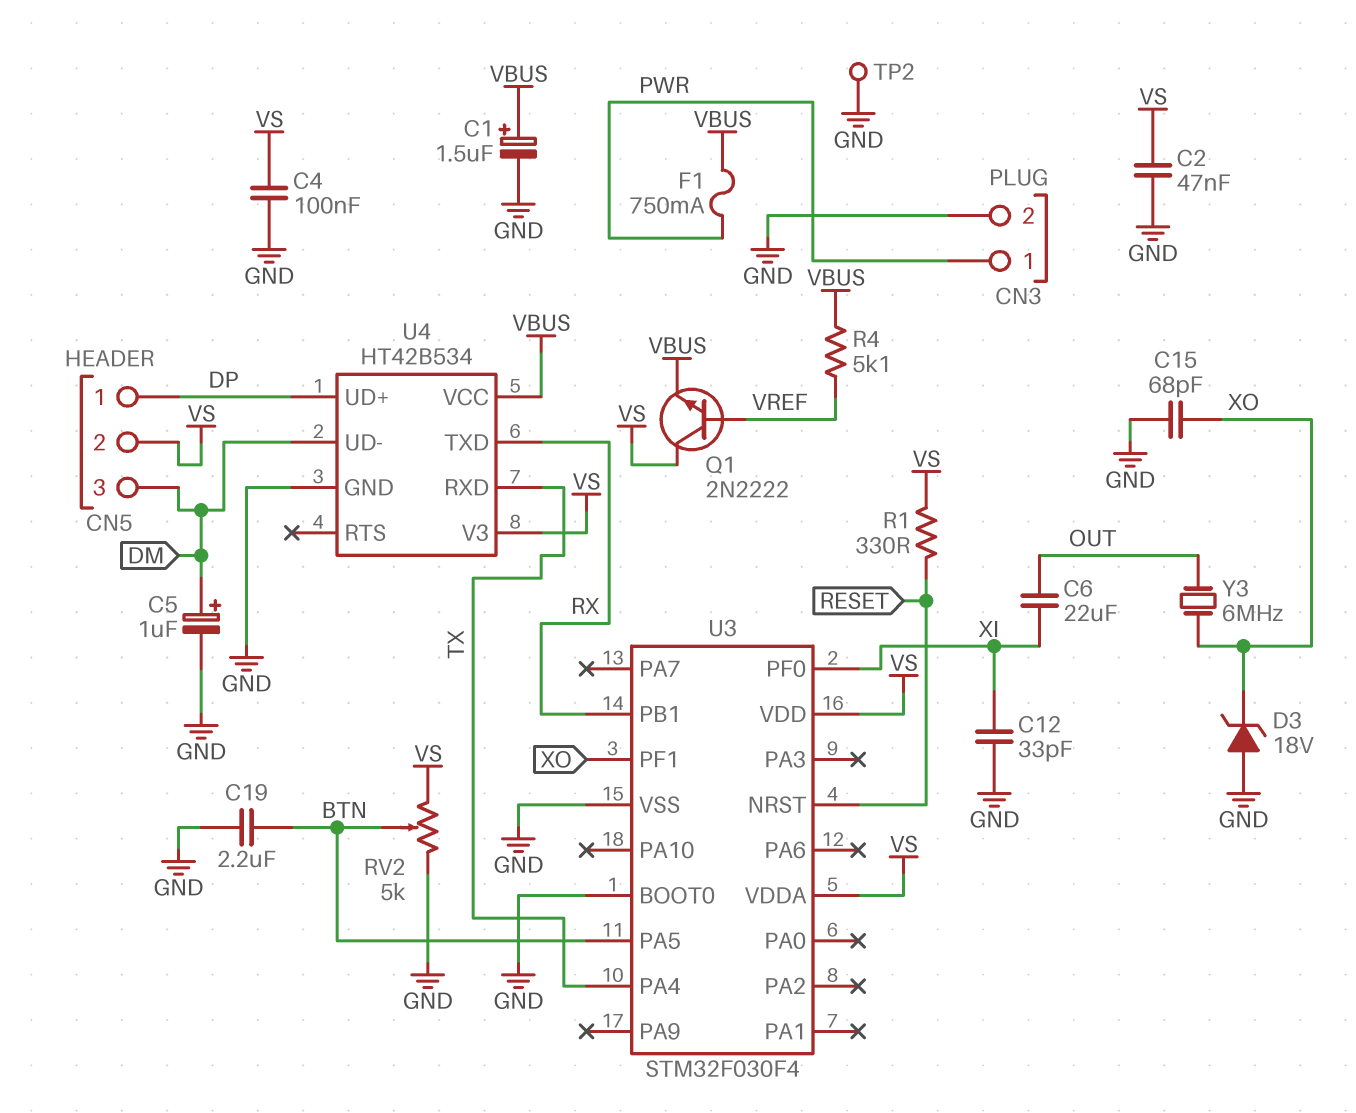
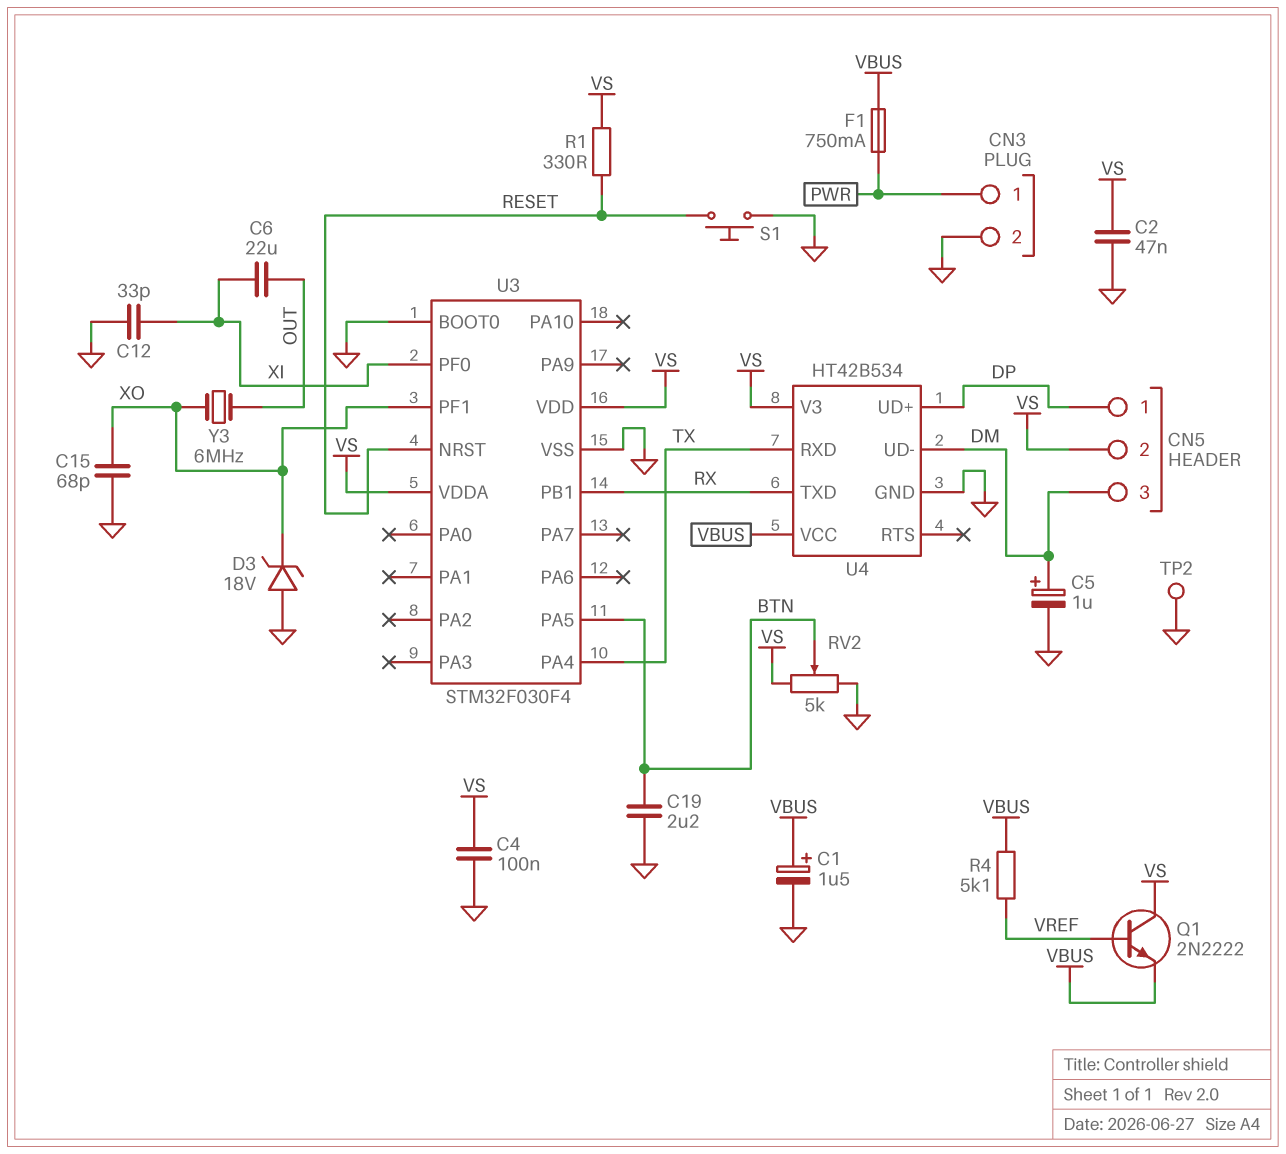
S1: none -> button (GND, RESET)

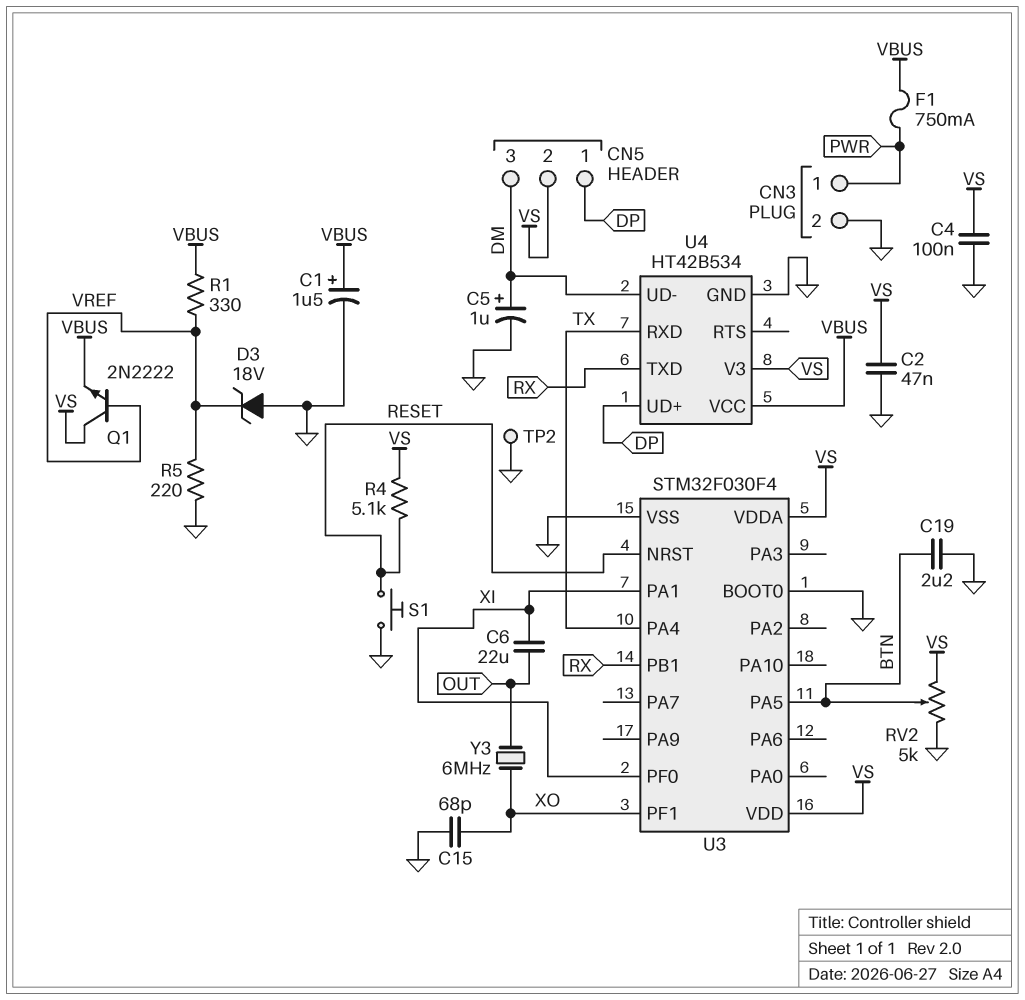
C12: 33pF (GND, XI) -> none
D3: zener 18V (A GND, K XO) -> zener 18V (A GND, K VREF)
R1: 330 (RESET, VS) -> 330 (VBUS, VREF)
R4: 5.1k (VBUS, VREF) -> 5.1k (RESET, VS)
R5: none -> 220 (GND, VREF)
U3 pin PA1: none -> XI

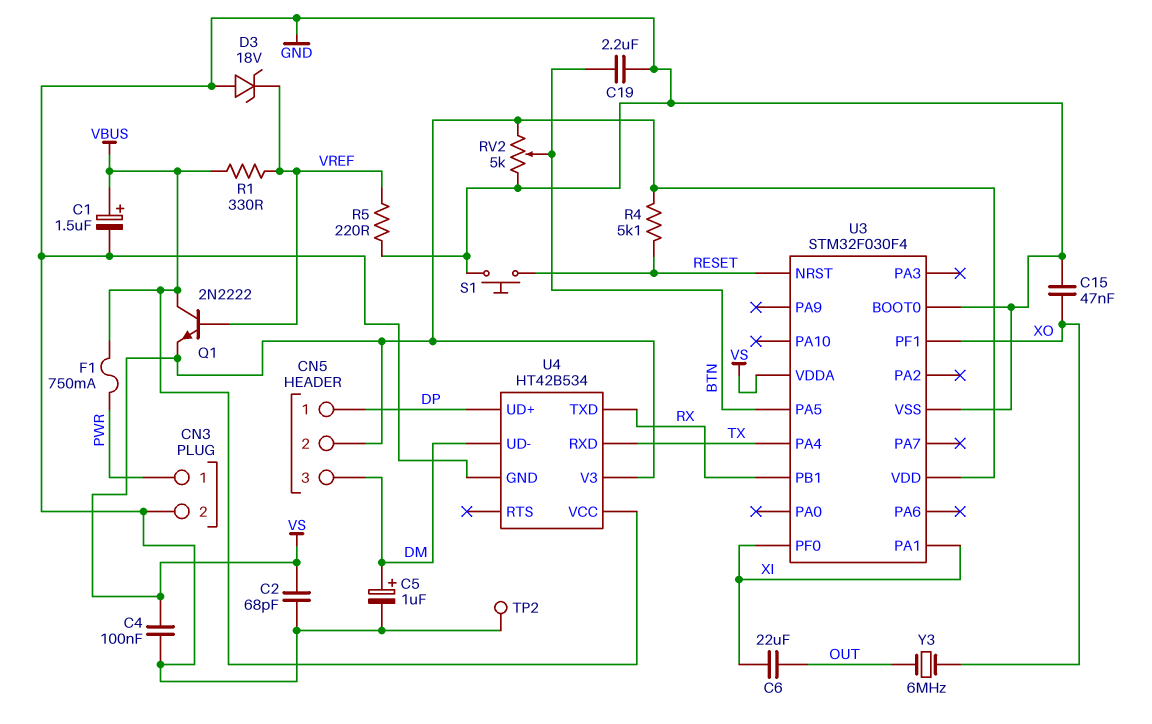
C2: 47nF (GND, VS) -> 68pF (GND, VS)
C15: 68pF (GND, XO) -> 47nF (GND, XO)
Q1: NPN 2N2222 (B VREF, C VS, E VBUS) -> NPN 2N2222 (B VREF, C VBUS, E VS)

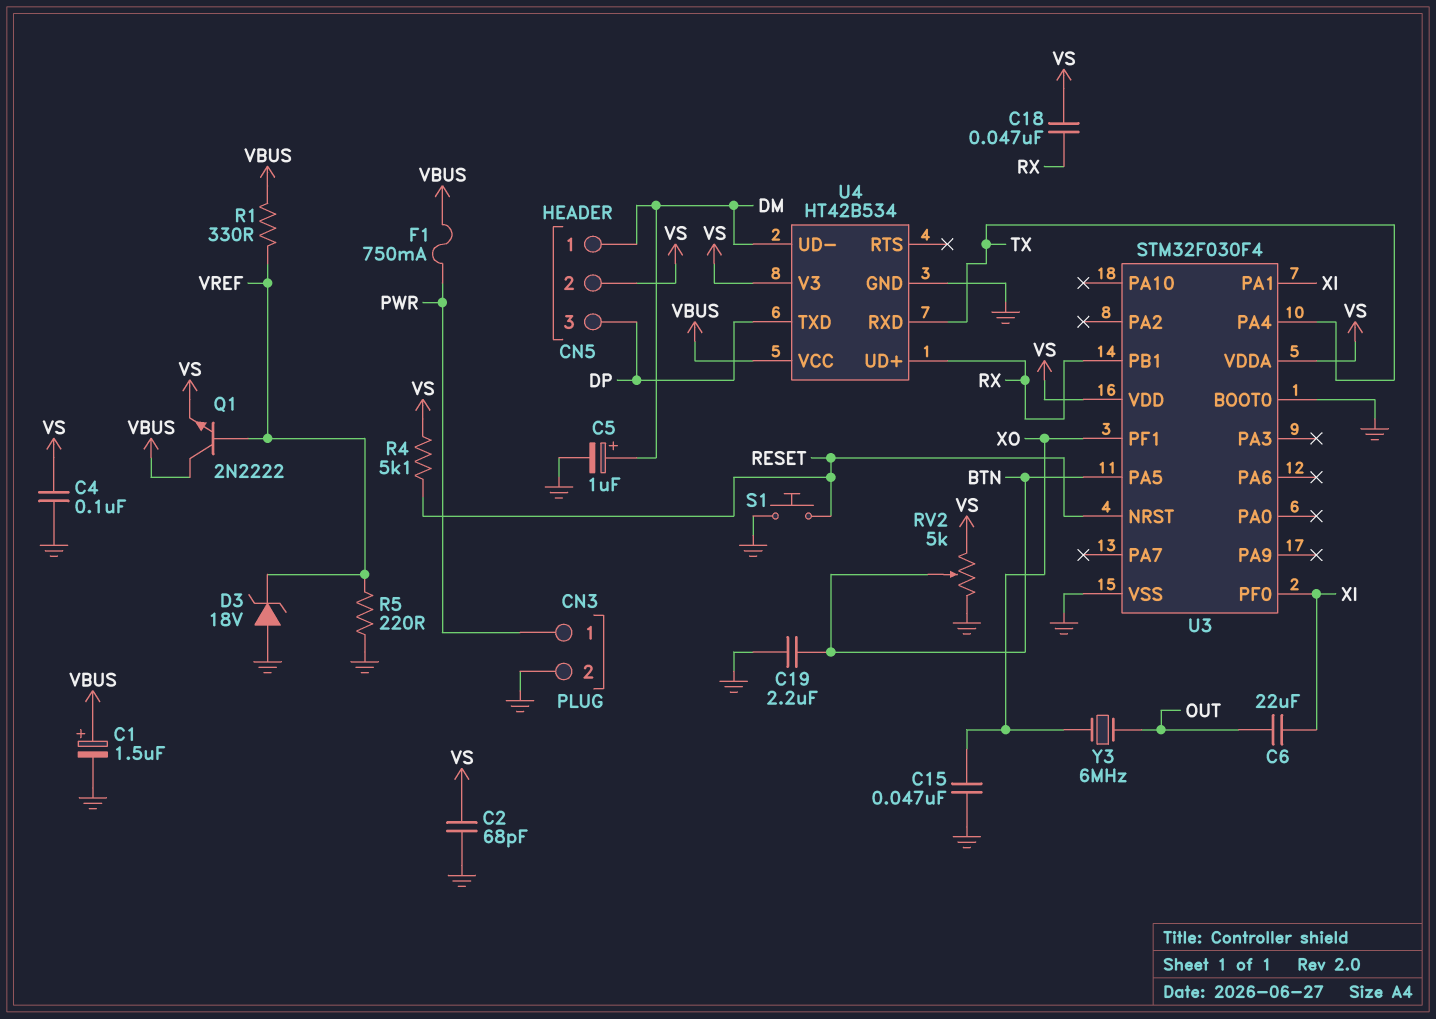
C18: none -> 47nF (RX, VS)
CN5 pin 1: DP -> DM
CN5 pin 3: DM -> DP
TP2: test point (GND) -> none
U4 pin TXD: RX -> DP
U4 pin UD+: DP -> RX

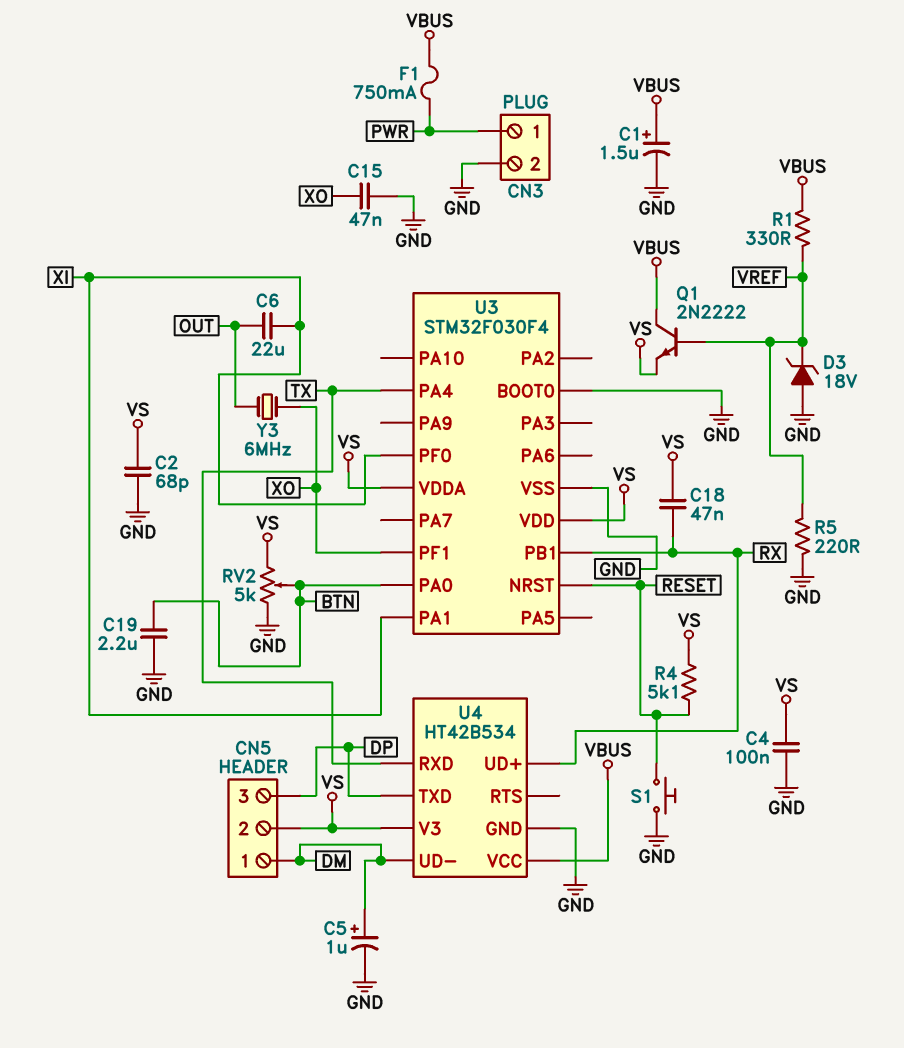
U3 pin PA0: none -> BTN
U3 pin PA5: BTN -> none

